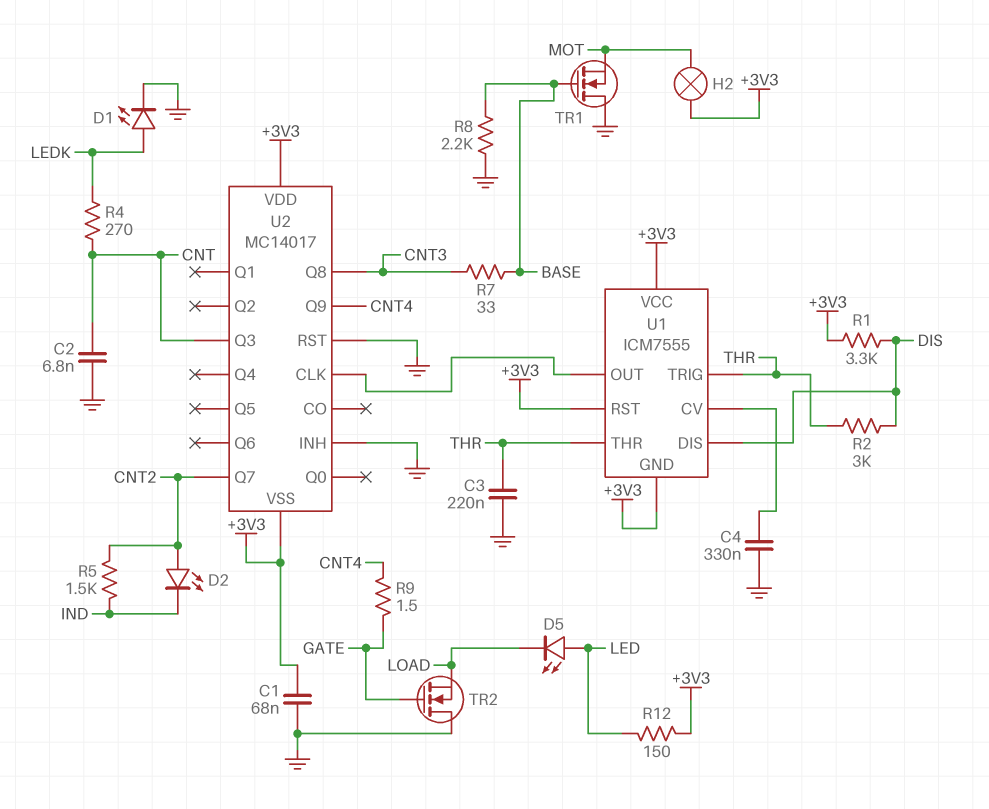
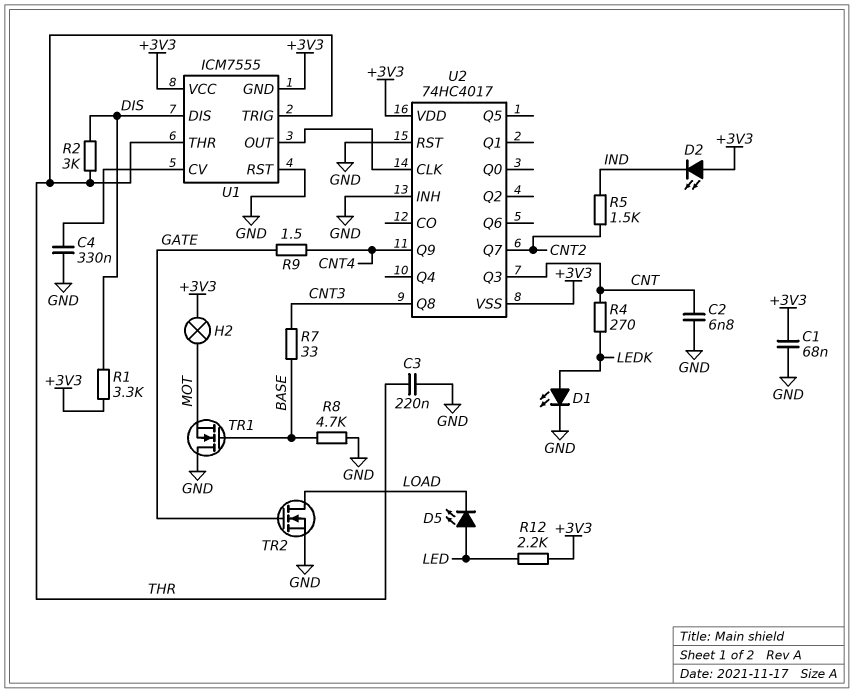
D2: LED (A CNT2, K IND) -> LED (A +3V3, K IND)
R8: 2.2k (BASE, GND) -> 4.7k (BASE, GND)
R12: 150 (+3V3, LED) -> 2.2k (+3V3, LED)
TR2: NMOS (G GATE, D GND, S LOAD) -> NMOS (G GATE, D LOAD, S GND)
U1 pin RST: +3V3 -> GND
U2: MC14017 -> 74HC4017

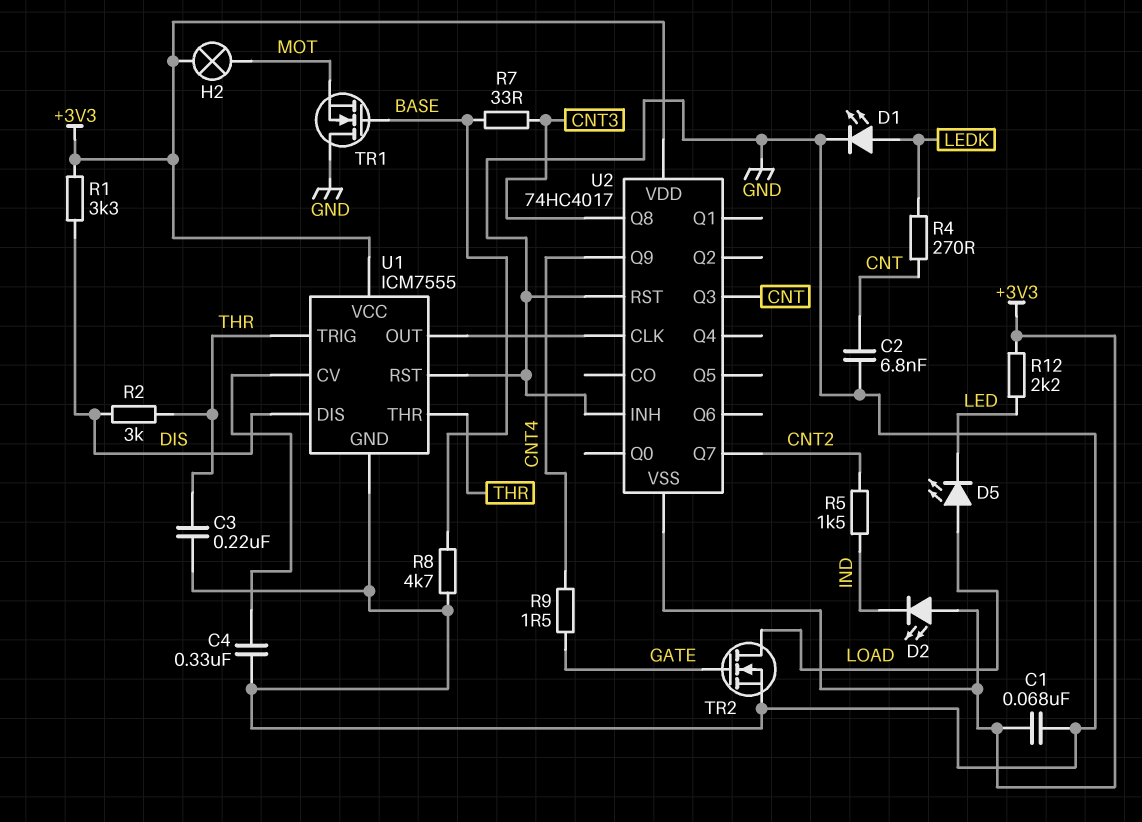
D5: LED (A LED, K LOAD) -> LED (A LOAD, K LED)
U1 pin GND: +3V3 -> GND

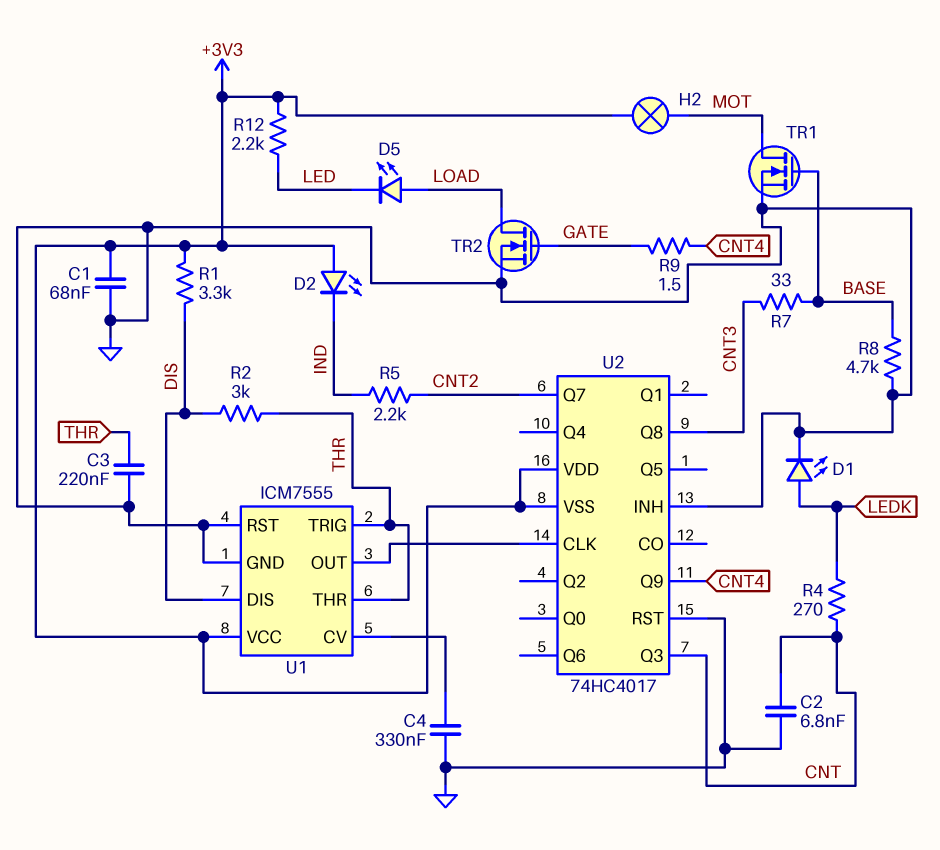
R5: 1.5k (CNT2, IND) -> 2.2k (CNT2, IND)
TR1: NMOS (G BASE, D GND, S MOT) -> NMOS (G BASE, D MOT, S GND)

